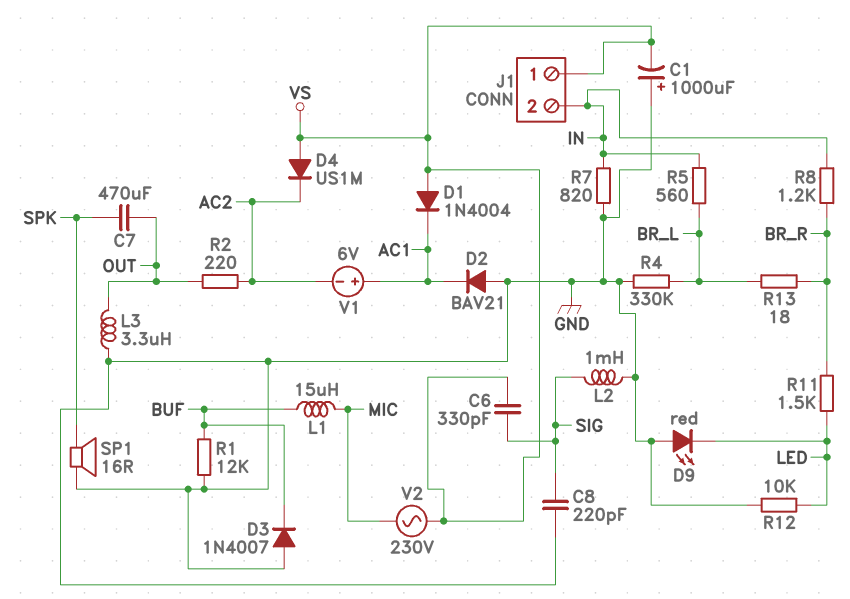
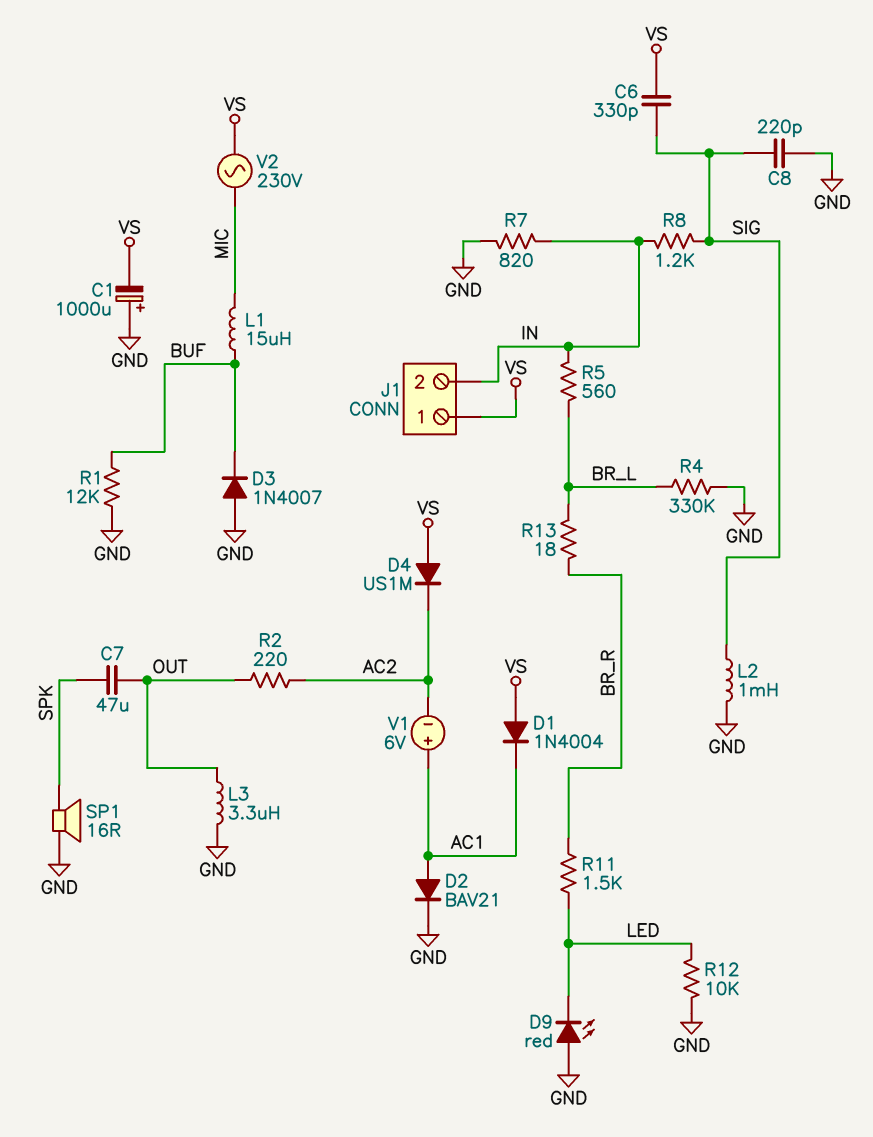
C7: 470uF (OUT, SPK) -> 47uF (OUT, SPK)
D2: diode BAV21 (A GND, K AC1) -> diode BAV21 (A AC1, K GND)
R8: 1.2k (BR_R, IN) -> 1.2k (IN, SIG)

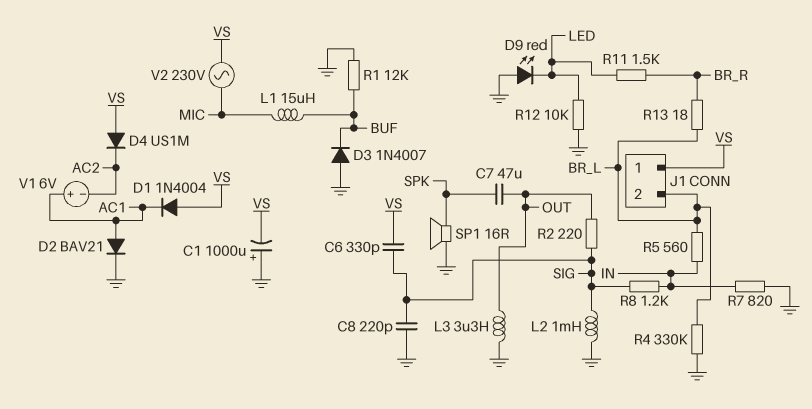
J1 pin 2: IN -> BR_L
R2: 220 (AC2, OUT) -> 220 (OUT, SIG)

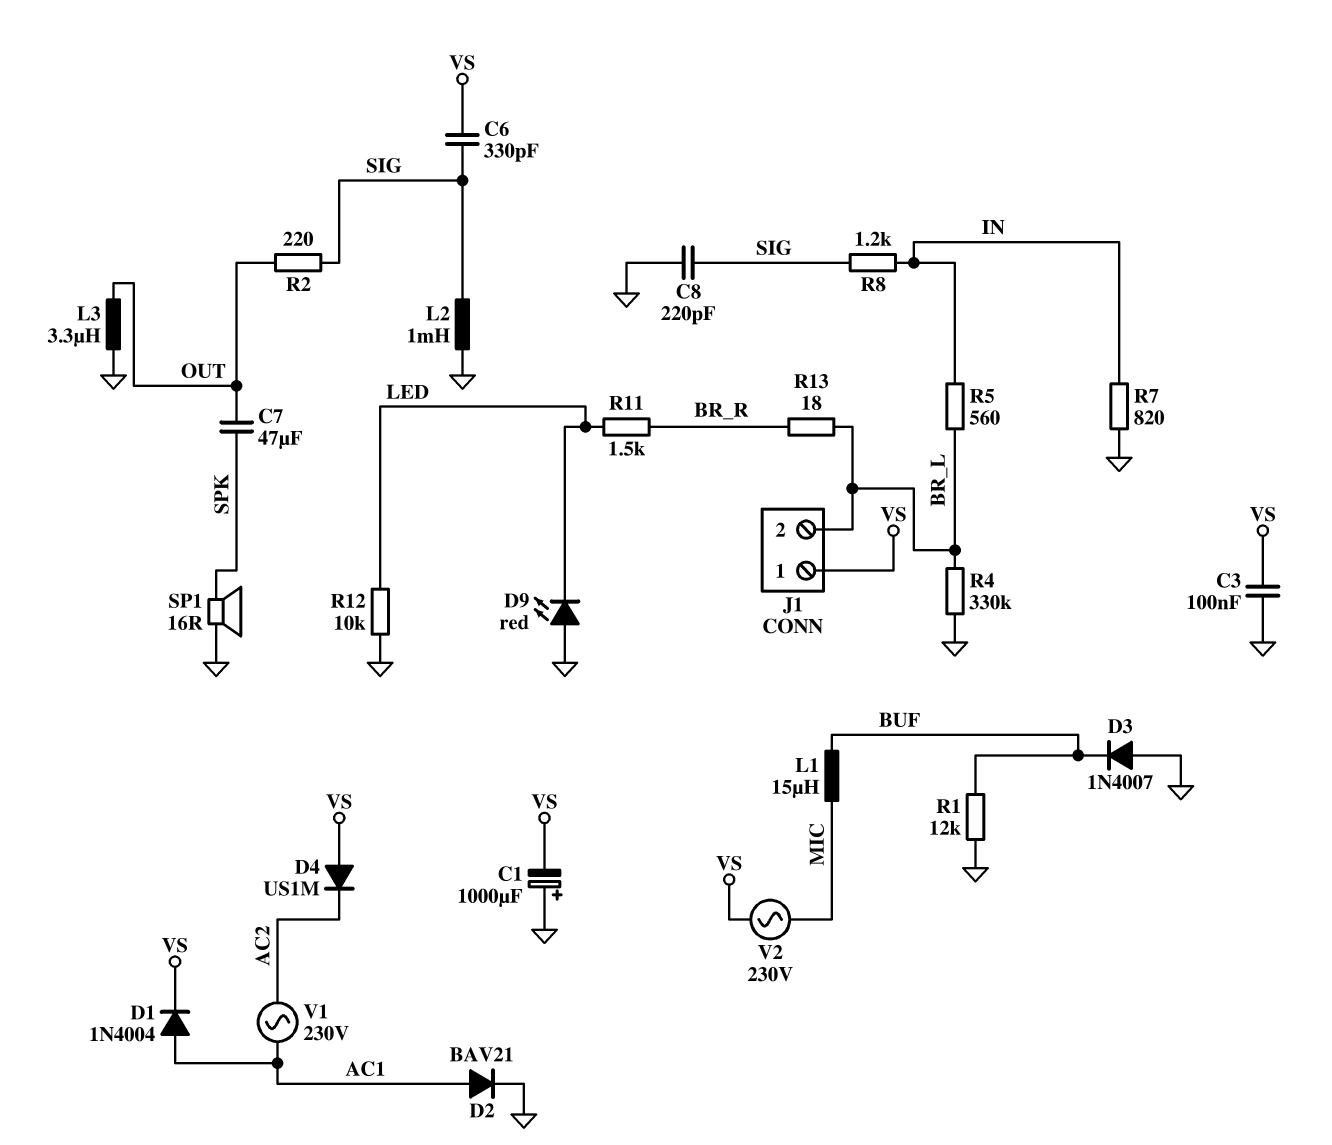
C3: none -> 100nF (GND, VS)
D1: diode 1N4004 (A VS, K AC1) -> diode 1N4004 (A AC1, K VS)
V1: 6V (plus AC1, minus AC2) -> AC 230V (AC1, AC2)

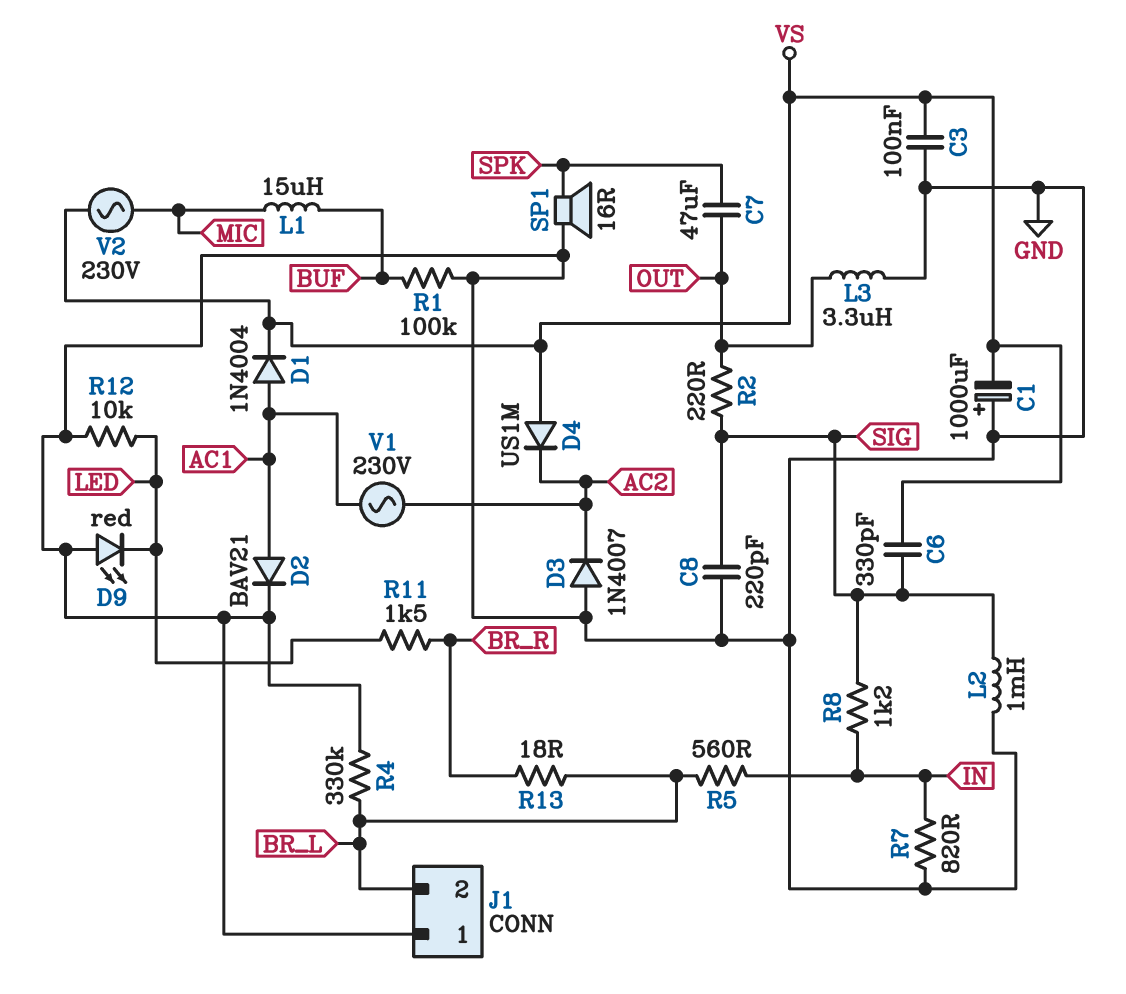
D3: diode 1N4007 (A GND, K BUF) -> diode 1N4007 (A GND, K AC2)
J1 pin 1: VS -> GND
R1: 12k (BUF, GND) -> 100k (BUF, GND)

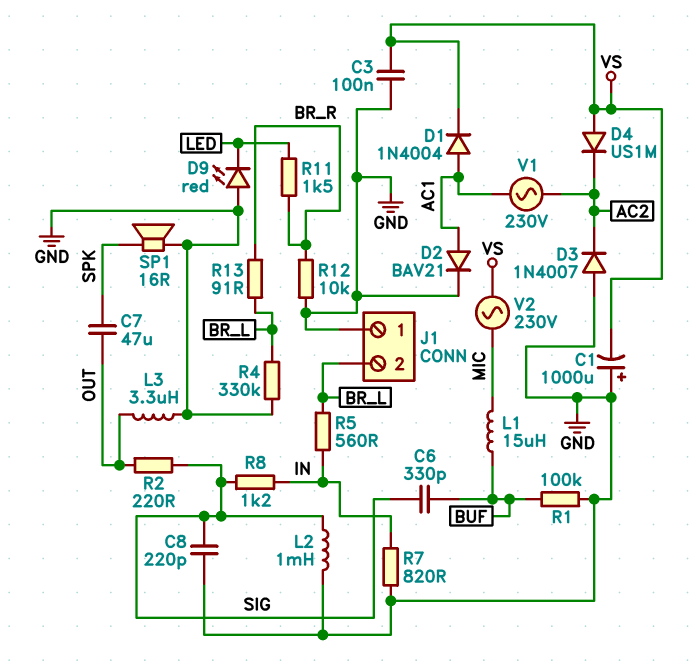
C6: 330pF (SIG, VS) -> 330pF (BUF, SIG)
R12: 10k (GND, LED) -> 10k (BR_R, GND)
R13: 18 (BR_L, BR_R) -> 91 (BR_L, BR_R)

